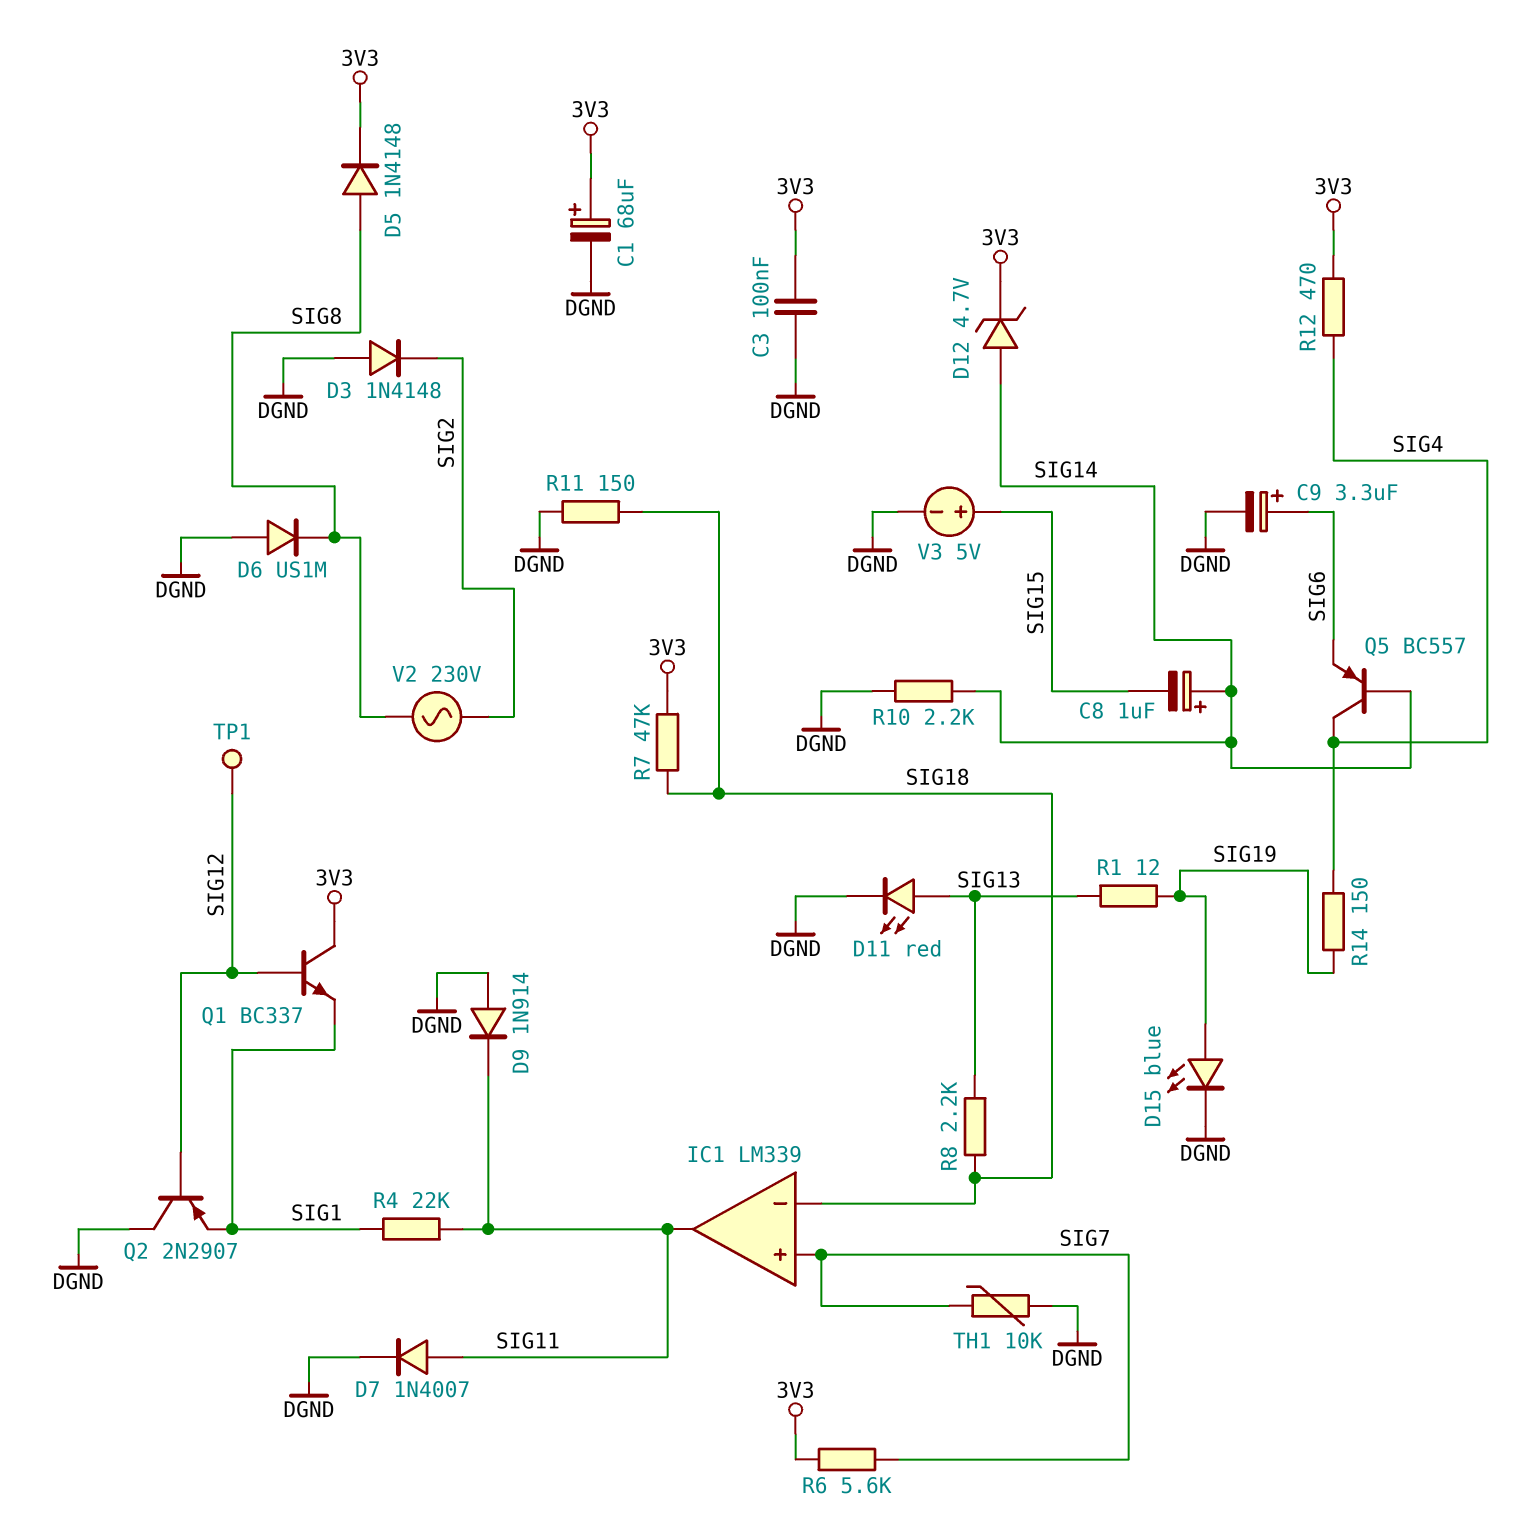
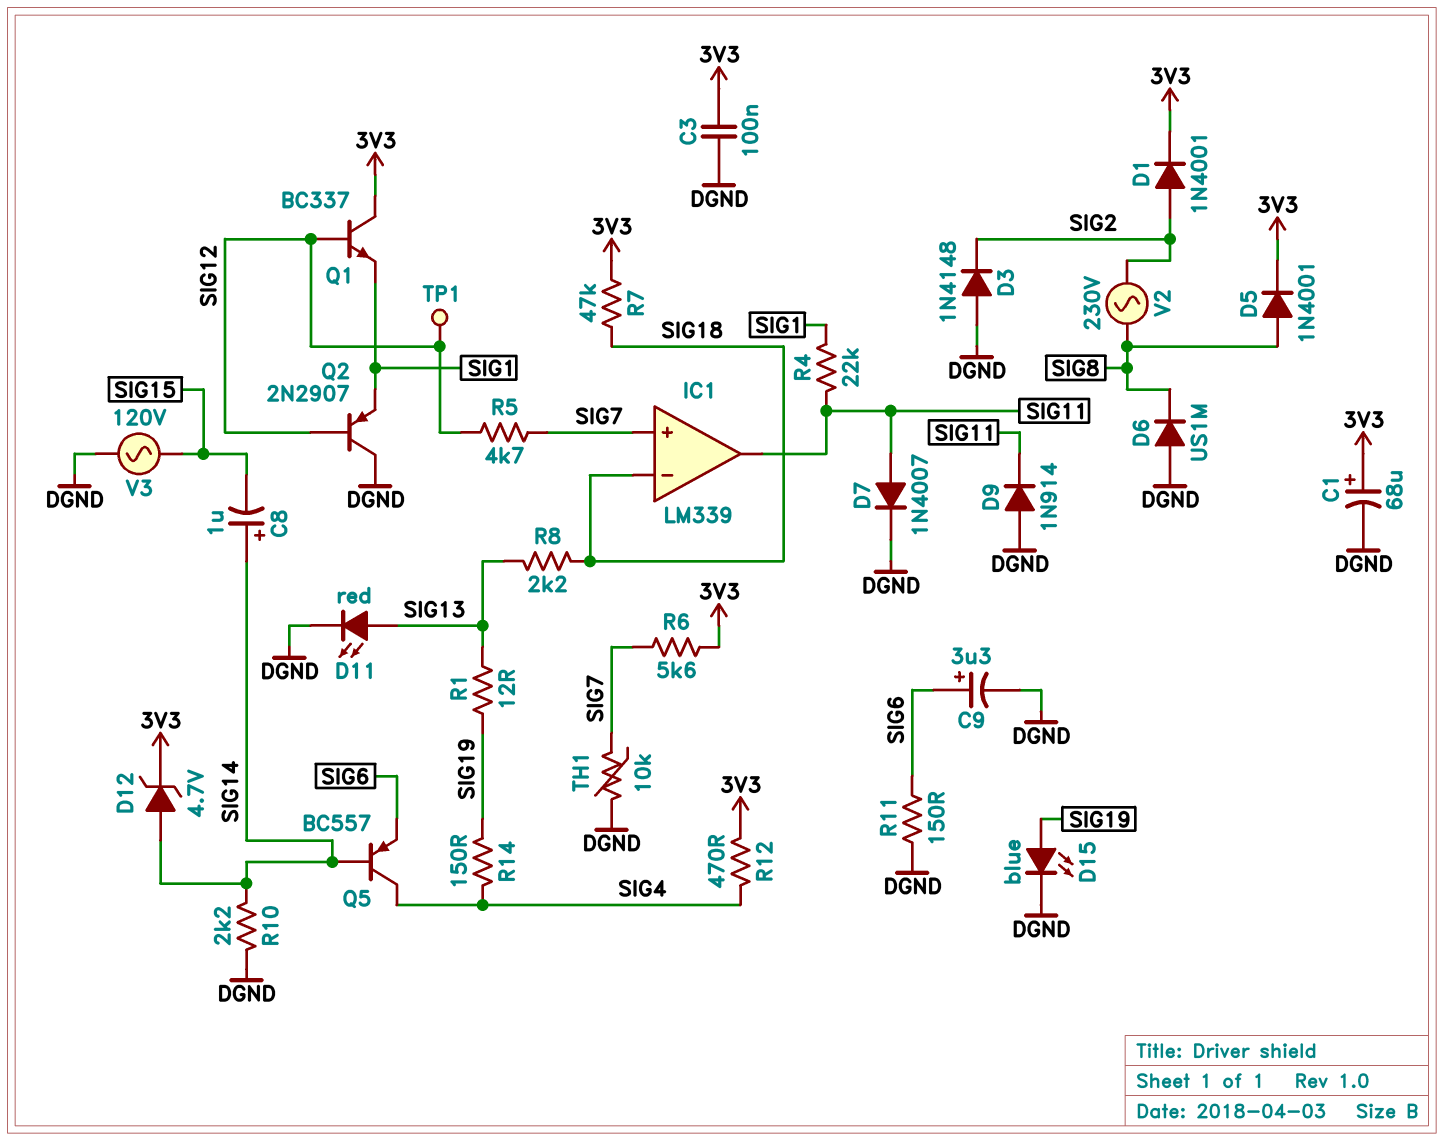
D1: none -> diode 1N4001 (A SIG2, K 3V3)
D5: diode 1N4148 (A SIG8, K 3V3) -> diode 1N4001 (A SIG8, K 3V3)
R5: none -> 4.7k (SIG7, SIG12)
R11: 150 (DGND, SIG18) -> 150 (DGND, SIG6)
V3: 5V (plus SIG15, minus DGND) -> AC 120V (DGND, SIG15)

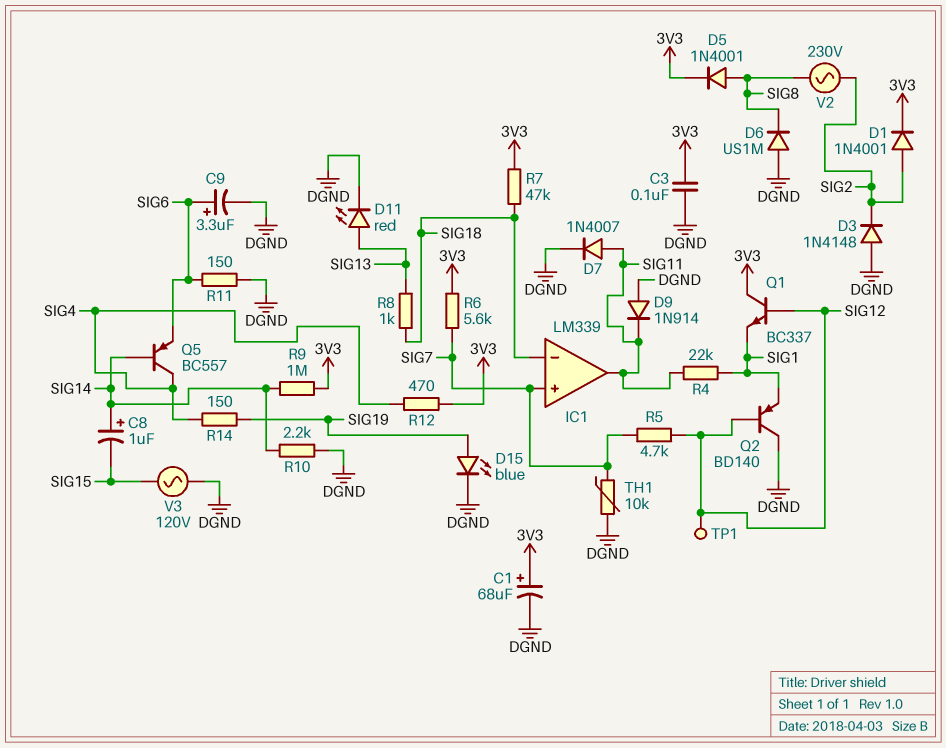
D12: zener 4.7V (A SIG14, K 3V3) -> none
Q2: PNP 2N2907 (B SIG12, C DGND, E SIG1) -> PNP BD140 (B SIG12, C DGND, E SIG1)
R1: 12 (SIG13, SIG19) -> none
R8: 2.2k (SIG13, SIG18) -> 1k (SIG13, SIG18)
R9: none -> 1M (3V3, SIG14)

